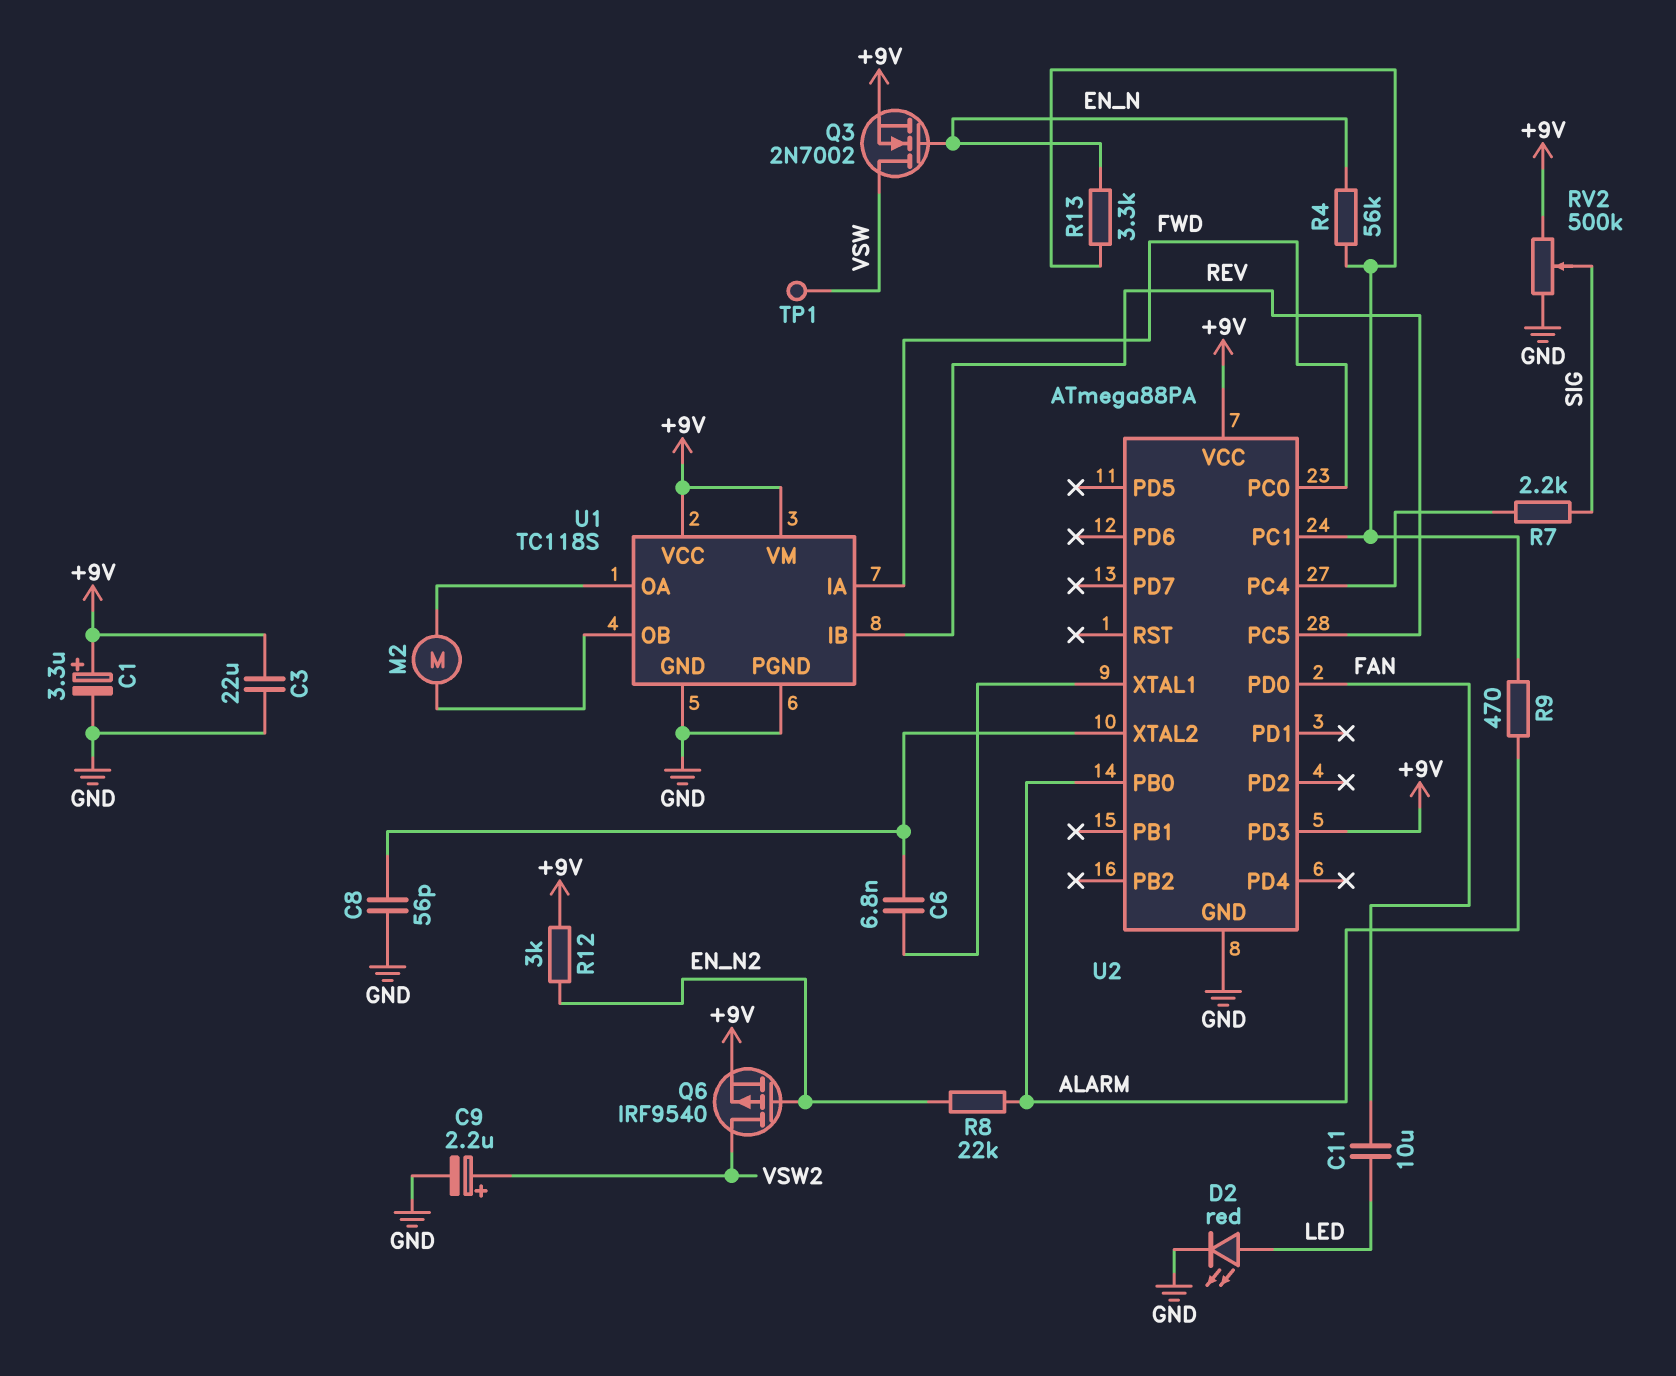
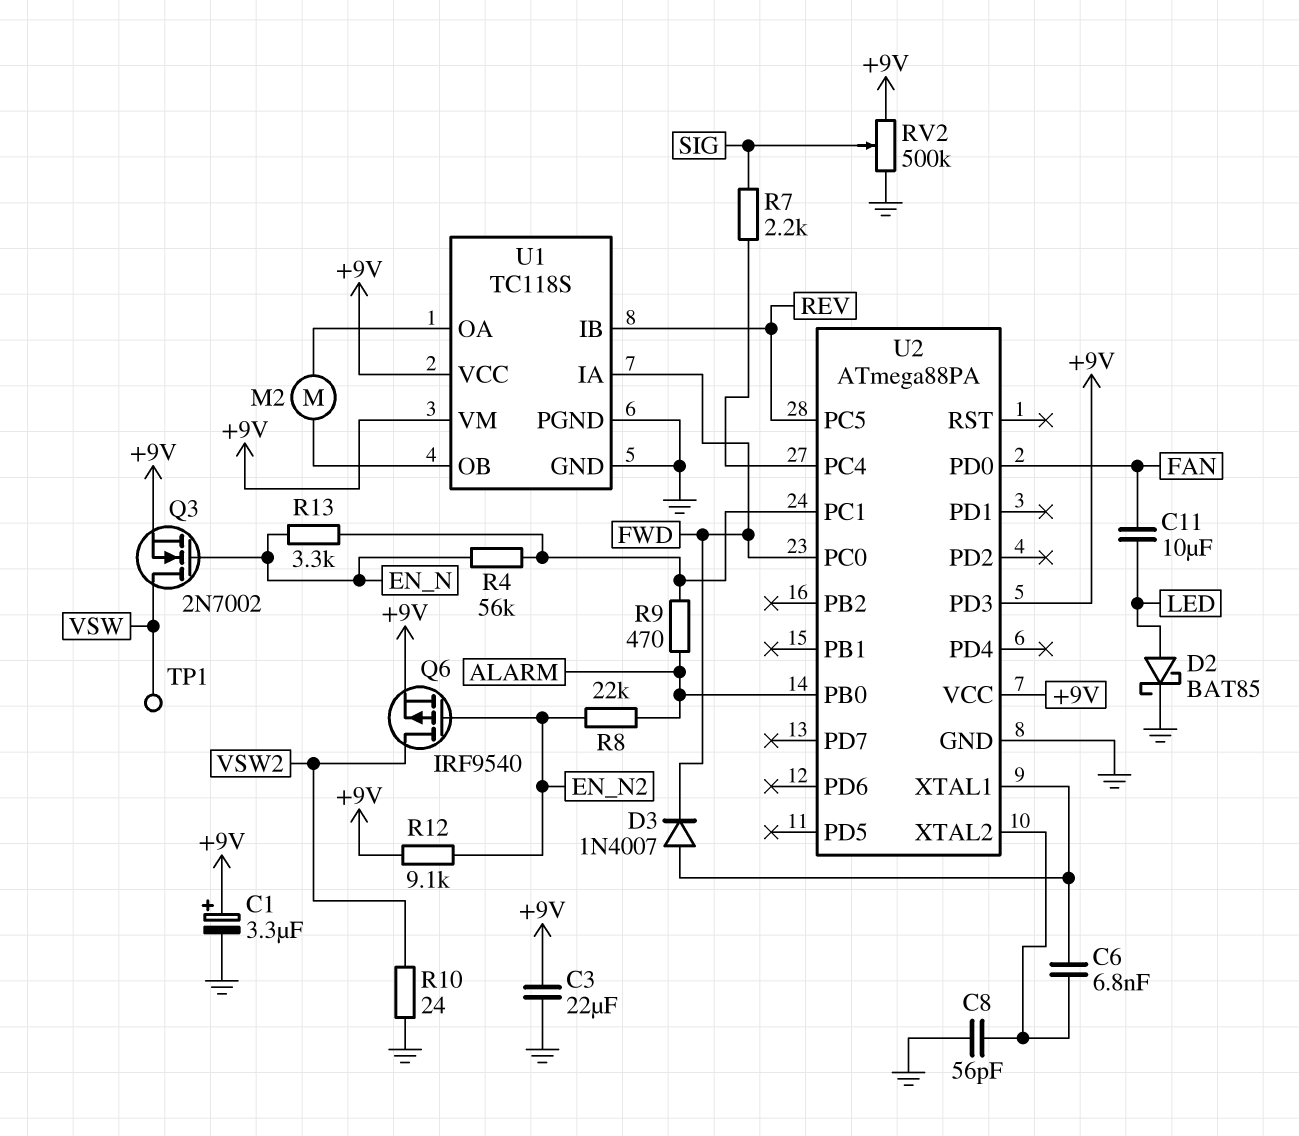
C9: 2.2uF (plus VSW2, minus GND) -> none
D2: LED red (A LED, K GND) -> schottky BAT85 (A LED, K GND)
D3: none -> diode 1N4007 (A U2/XTAL1, K FWD)
R10: none -> 24 (GND, VSW2)
R12: 3k (+9V, EN_N2) -> 9.1k (+9V, EN_N2)

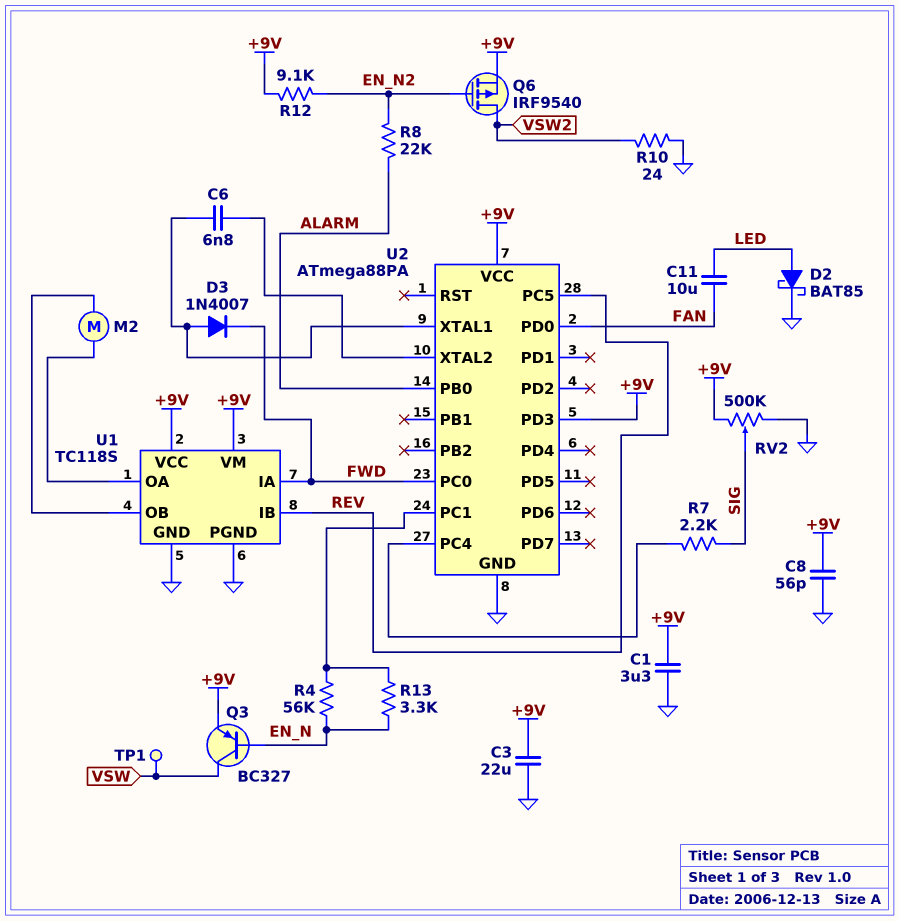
C1: 3.3uF (plus +9V, minus GND) -> 3.3uF (+9V, GND)
C8: 56pF (GND, U2/XTAL2) -> 56pF (+9V, GND)
Q3: NMOS 2N7002 (G EN_N, D VSW, S +9V) -> PNP BC327 (B EN_N, C VSW, E +9V)
R9: 470 (ALARM, U2/PC1) -> none

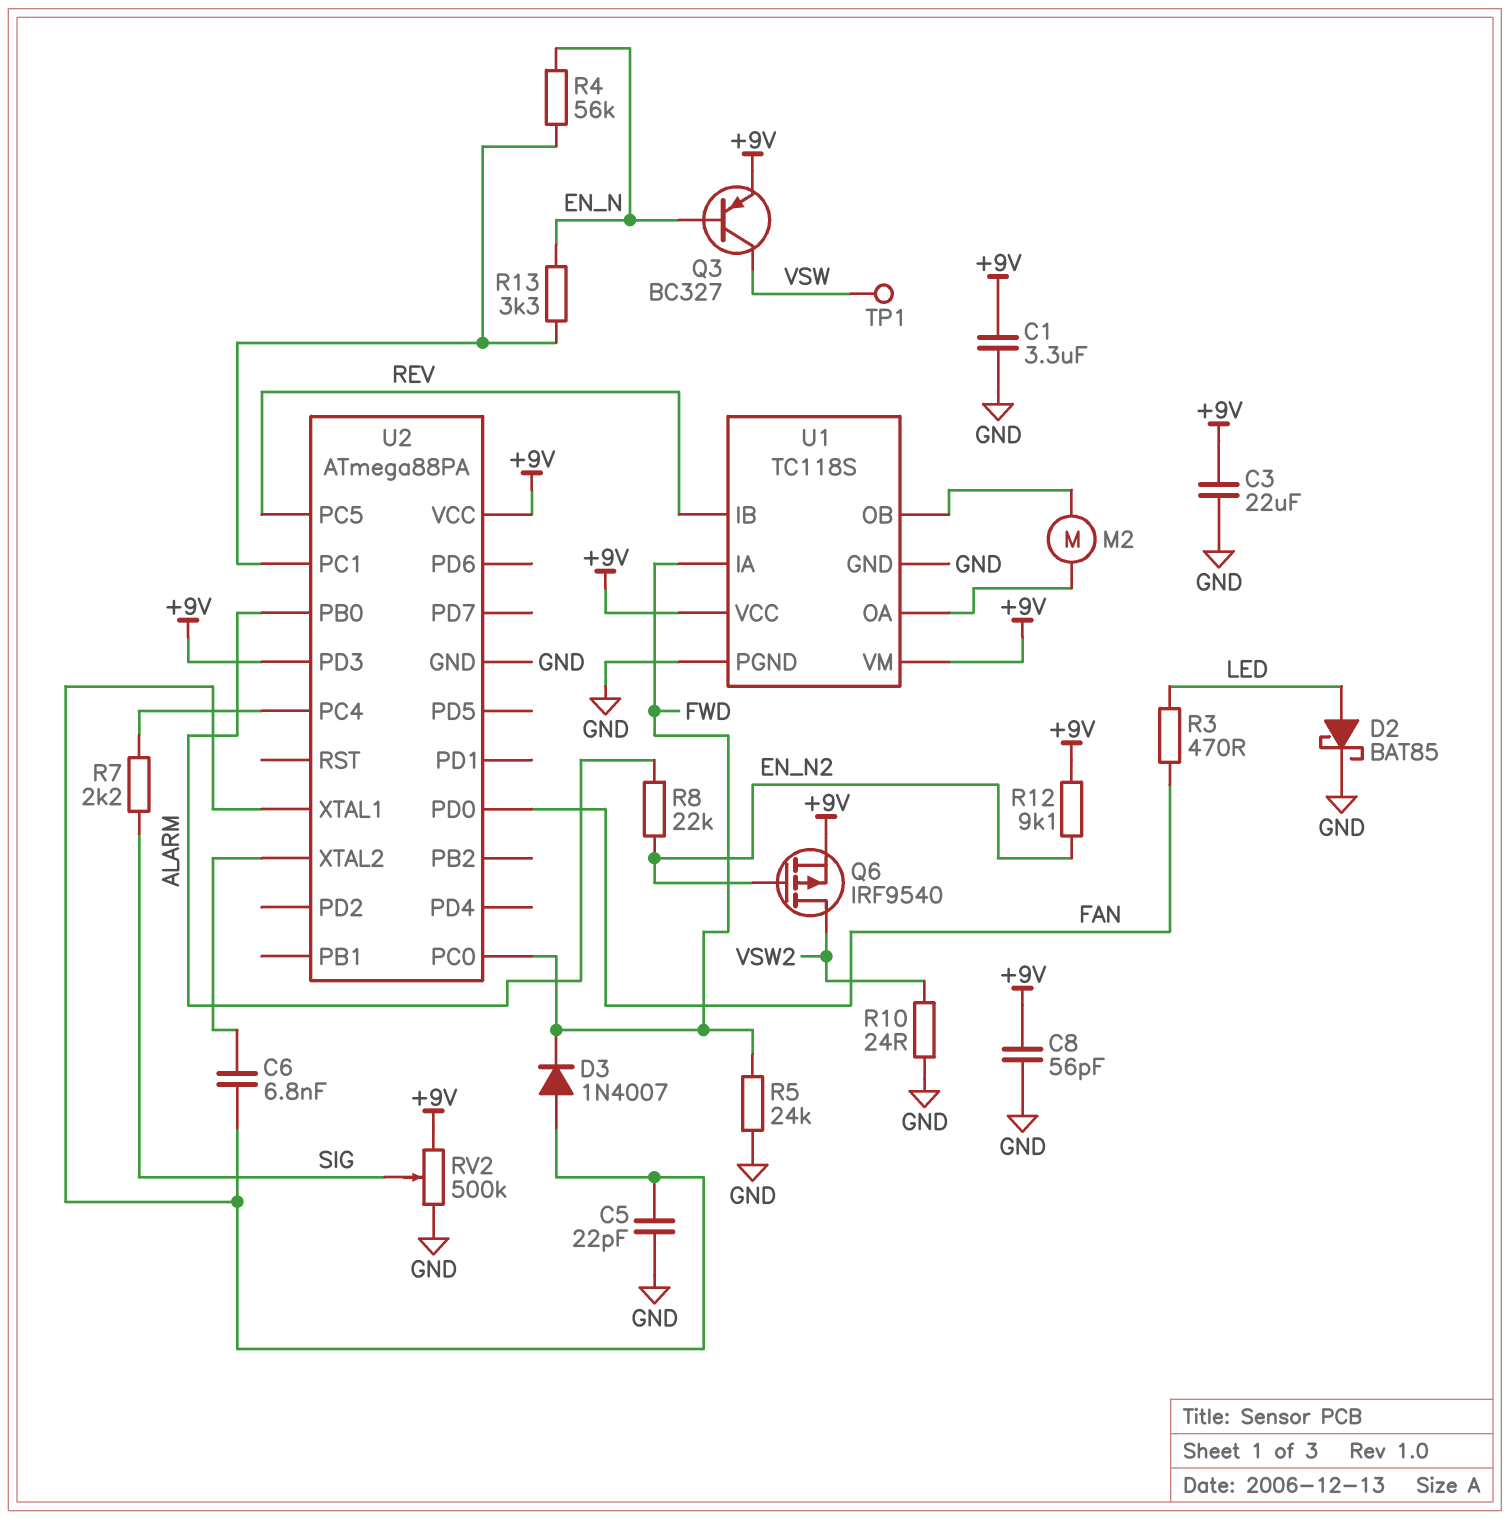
C5: none -> 22pF (GND, U2/XTAL1)
C11: 10uF (FAN, LED) -> none
R3: none -> 470 (FAN, LED)
R5: none -> 24k (FWD, GND)

